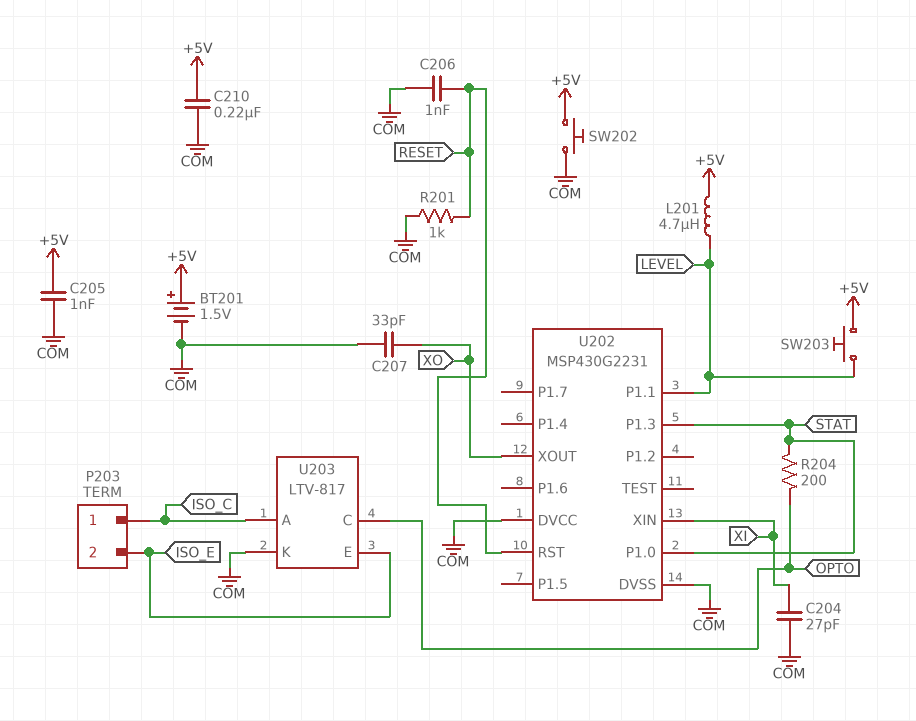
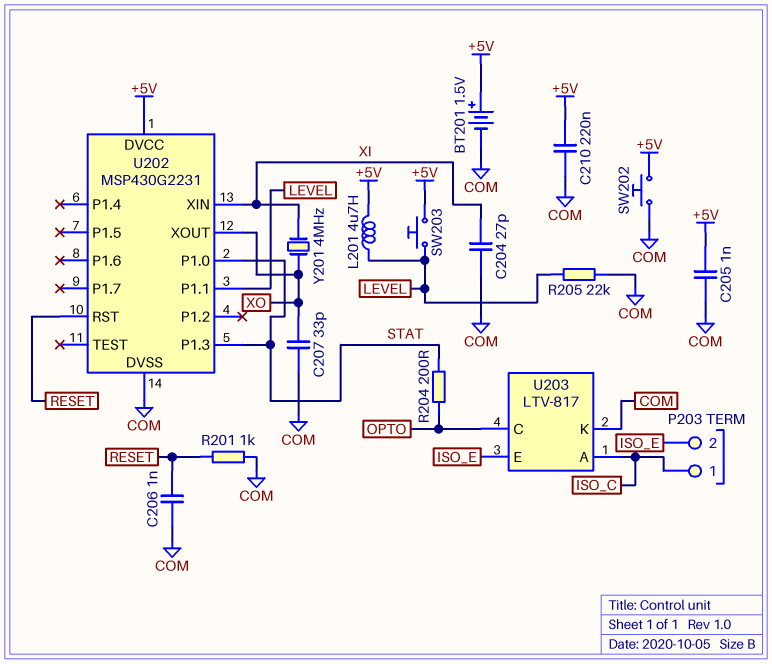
R205: none -> 22k (COM, LEVEL)
U202 pin DVCC: COM -> +5V
Y201: none -> 4MHz (XI, XO)

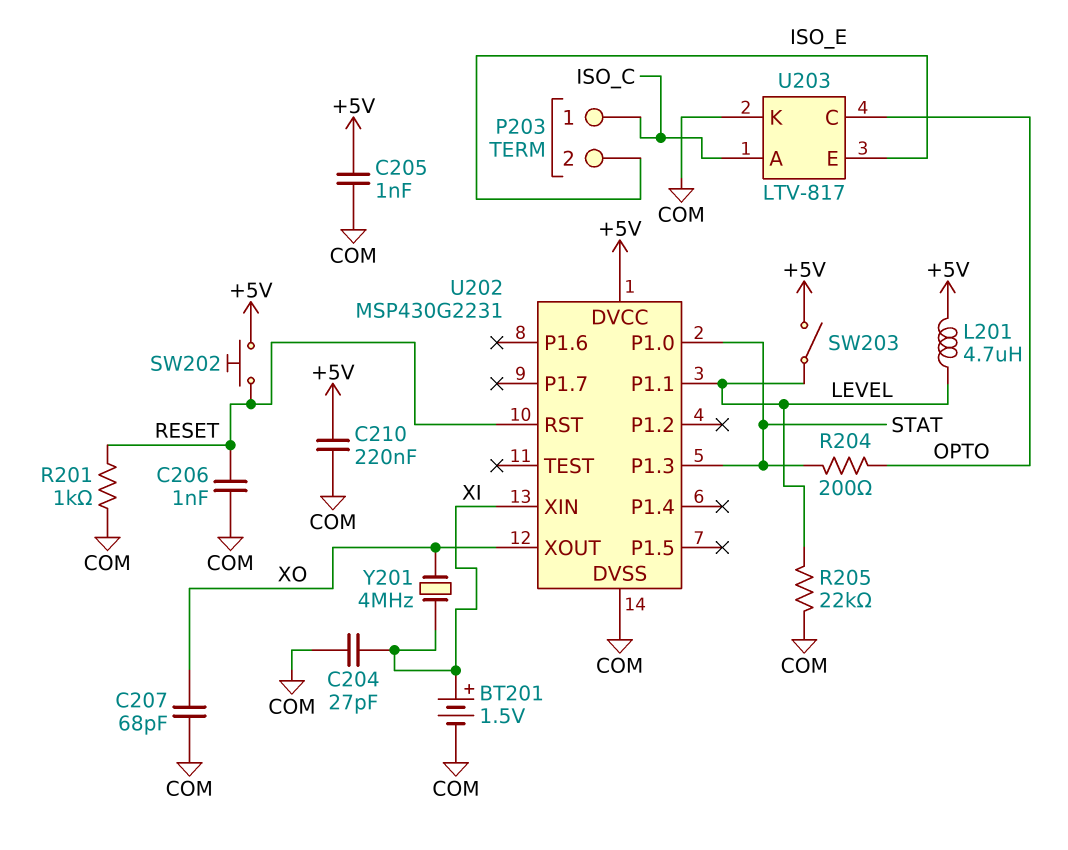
BT201: 1.5V (plus +5V, minus COM) -> 1.5V (plus XI, minus COM)
C207: 33pF (COM, XO) -> 68pF (COM, XO)
SW202: button (+5V, COM) -> button (+5V, RESET)
SW203: button (+5V, LEVEL) -> switch (+5V, LEVEL)

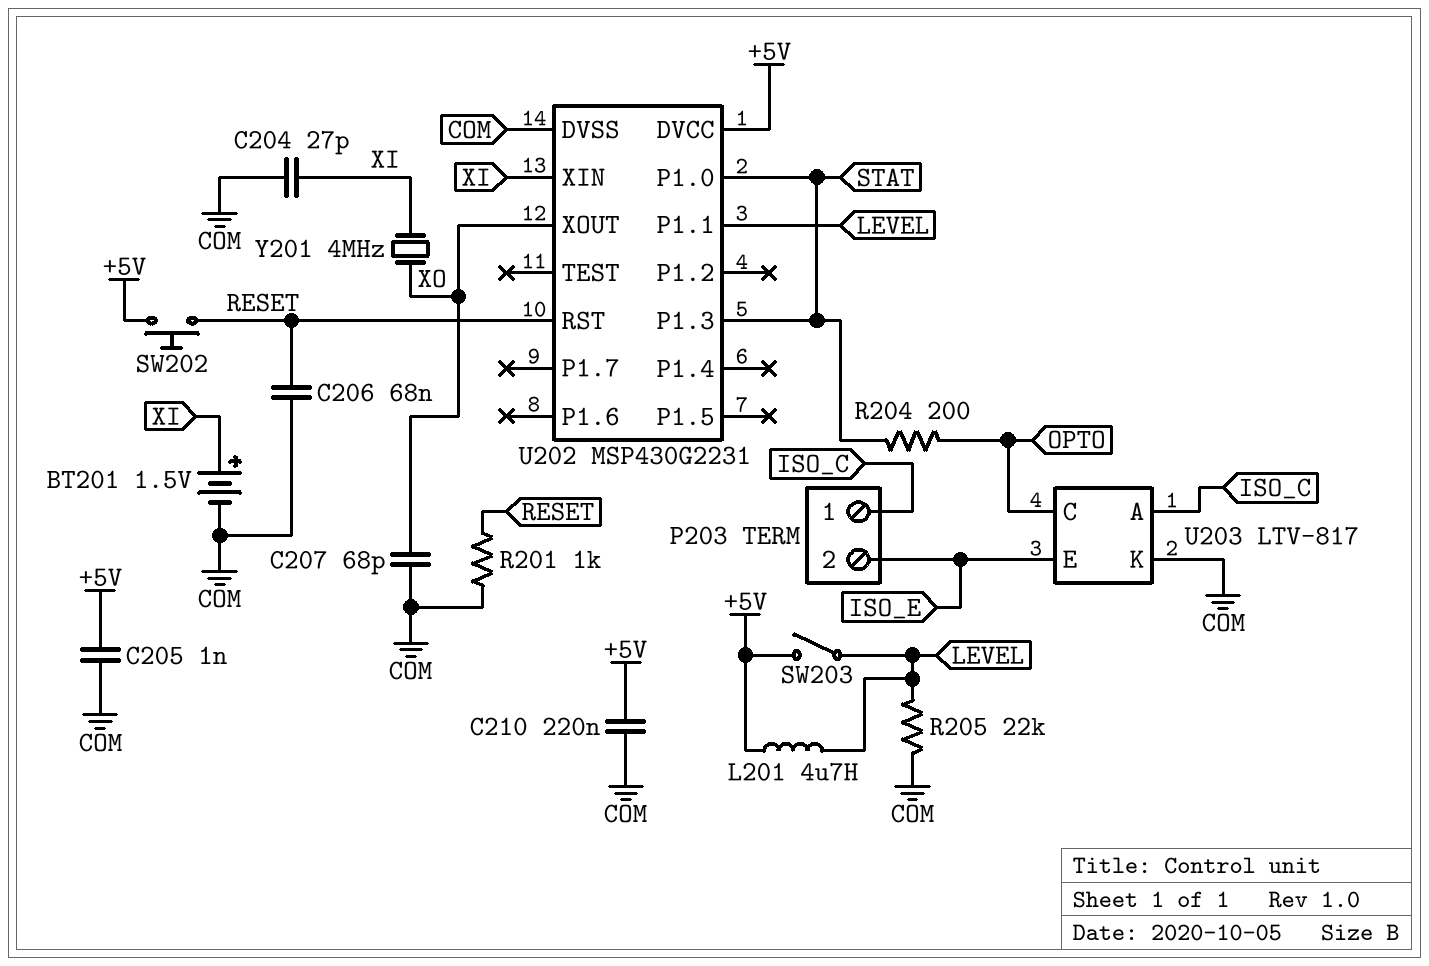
C206: 1nF (COM, RESET) -> 68nF (COM, RESET)

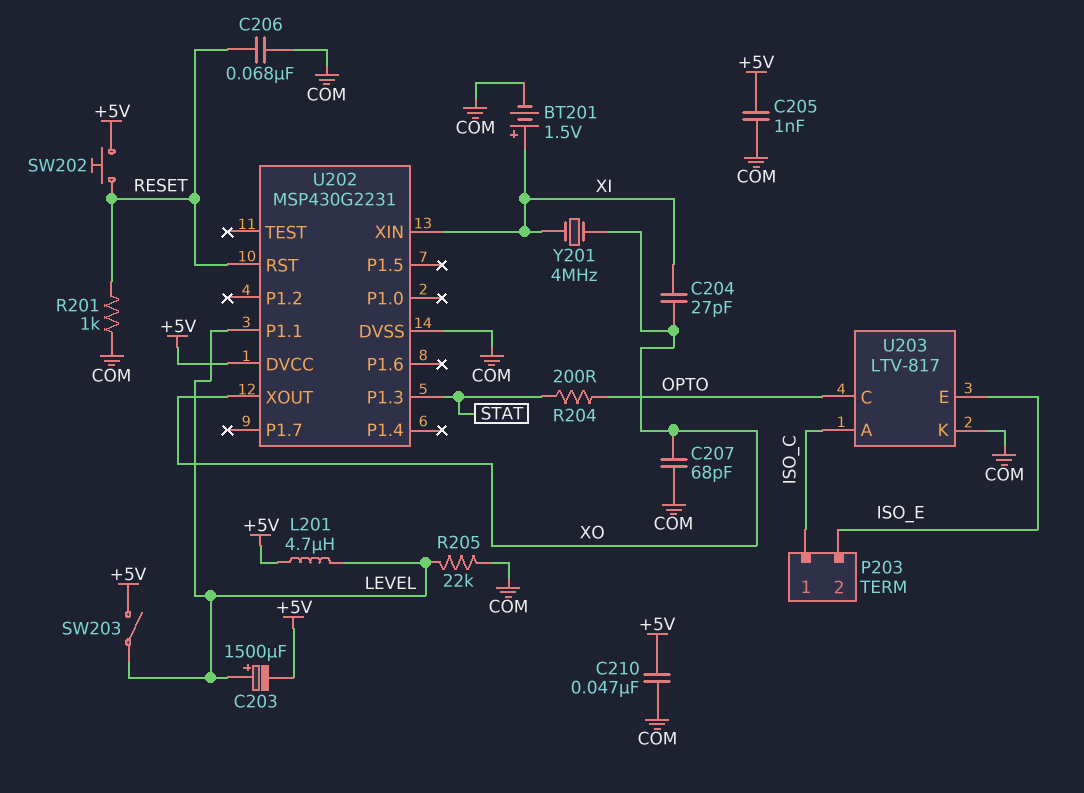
C203: none -> 1500uF (plus LEVEL, minus +5V)
C204: 27pF (COM, XI) -> 27pF (XI, XO)
C210: 220nF (+5V, COM) -> 47nF (+5V, COM)
U202 pin P1.0: STAT -> none

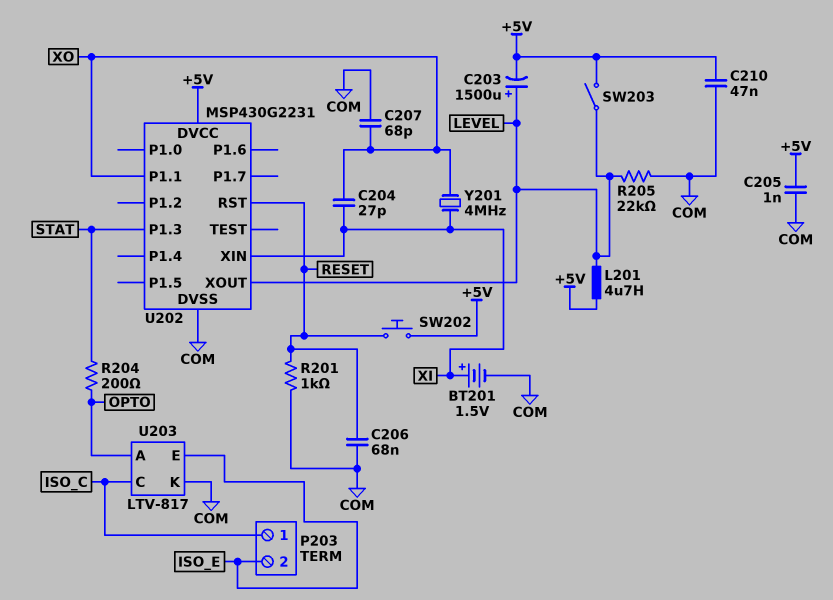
U202 pin P1.1: LEVEL -> XO
U202 pin XOUT: XO -> LEVEL
U203 pin A: ISO_C -> OPTO
U203 pin C: OPTO -> ISO_C

